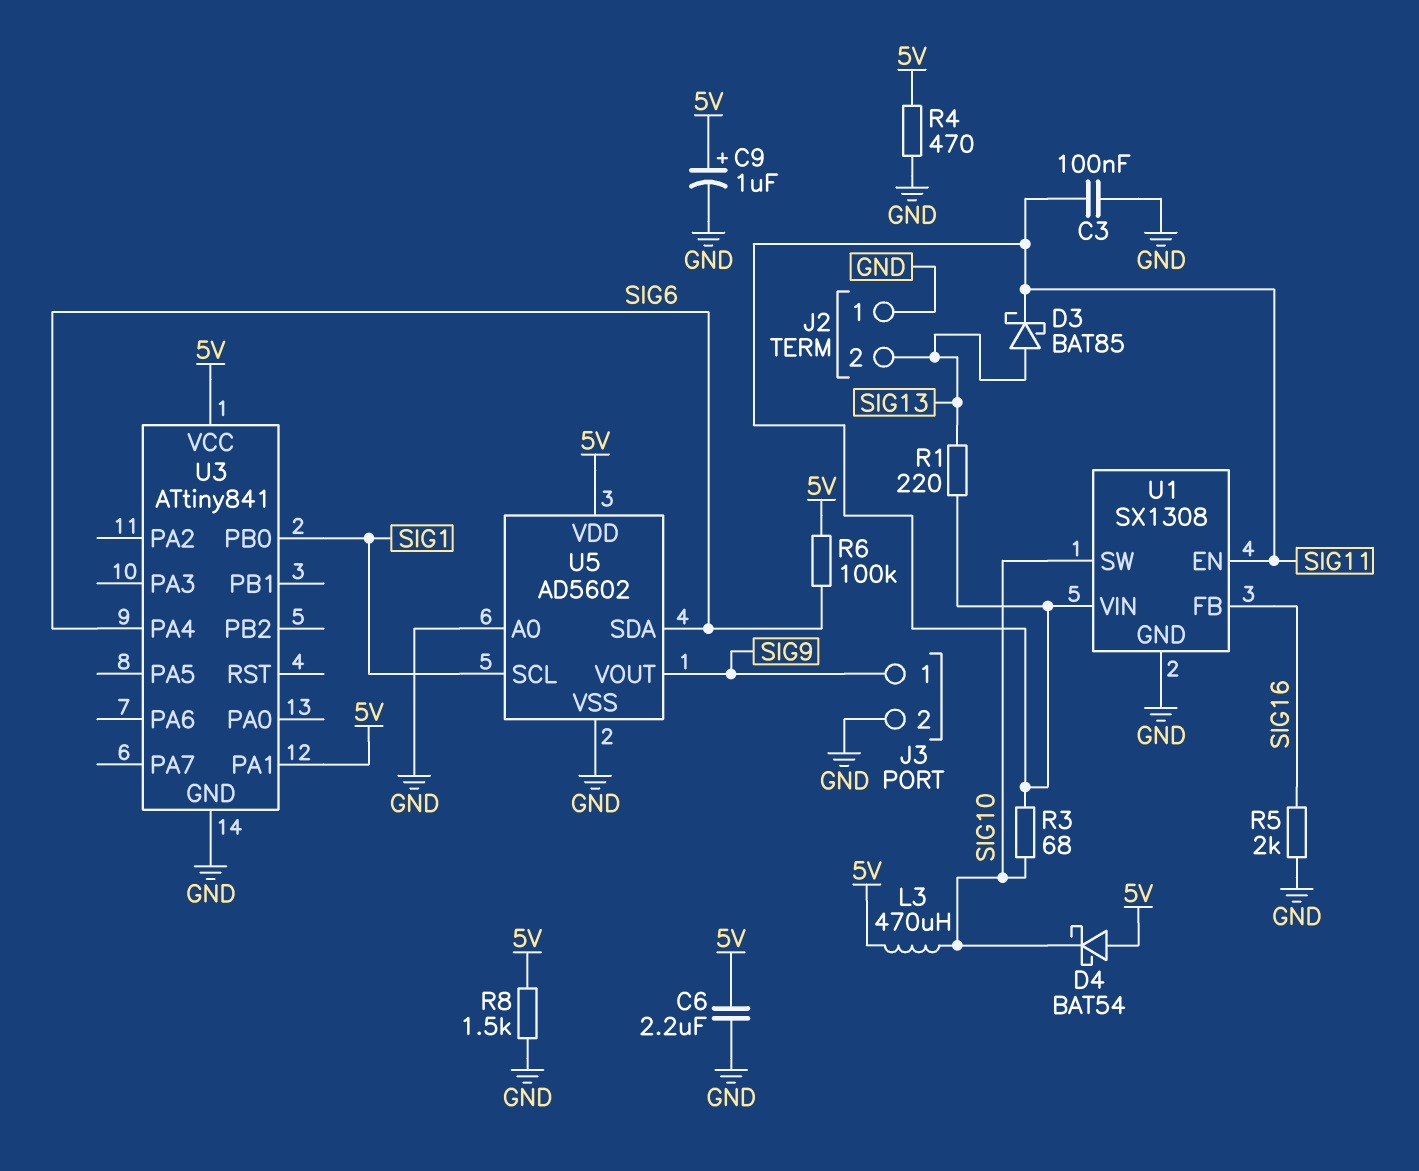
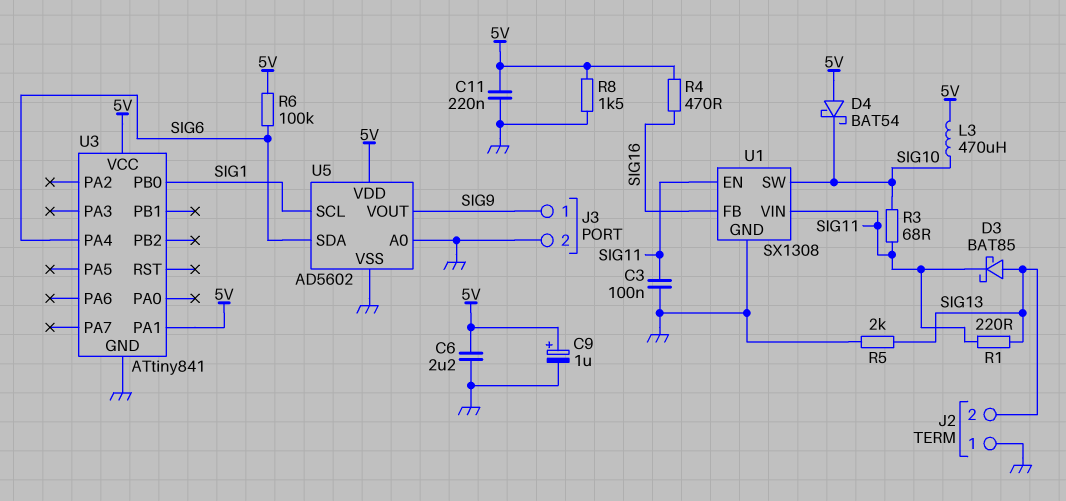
C11: none -> 220nF (5V, GND)
R4: 470 (5V, GND) -> 470 (5V, SIG16)
R5: 2k (GND, SIG16) -> 2k (GND, SIG13)

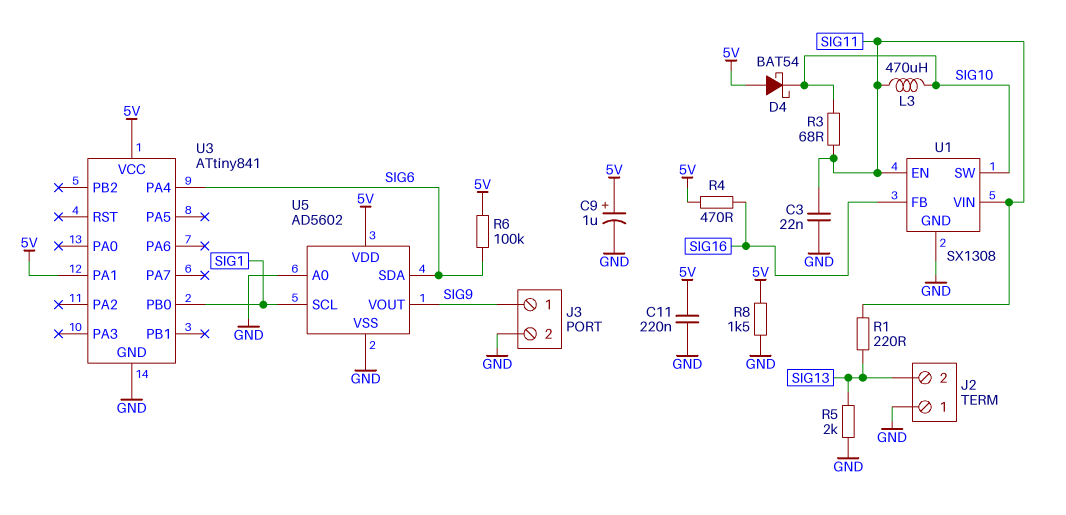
C3: 100nF (GND, SIG11) -> 22nF (GND, SIG11)
C6: 2.2uF (5V, GND) -> none
D3: schottky BAT85 (A SIG13, K SIG11) -> none
L3: 470uH (5V, SIG10) -> 470uH (SIG10, SIG11)

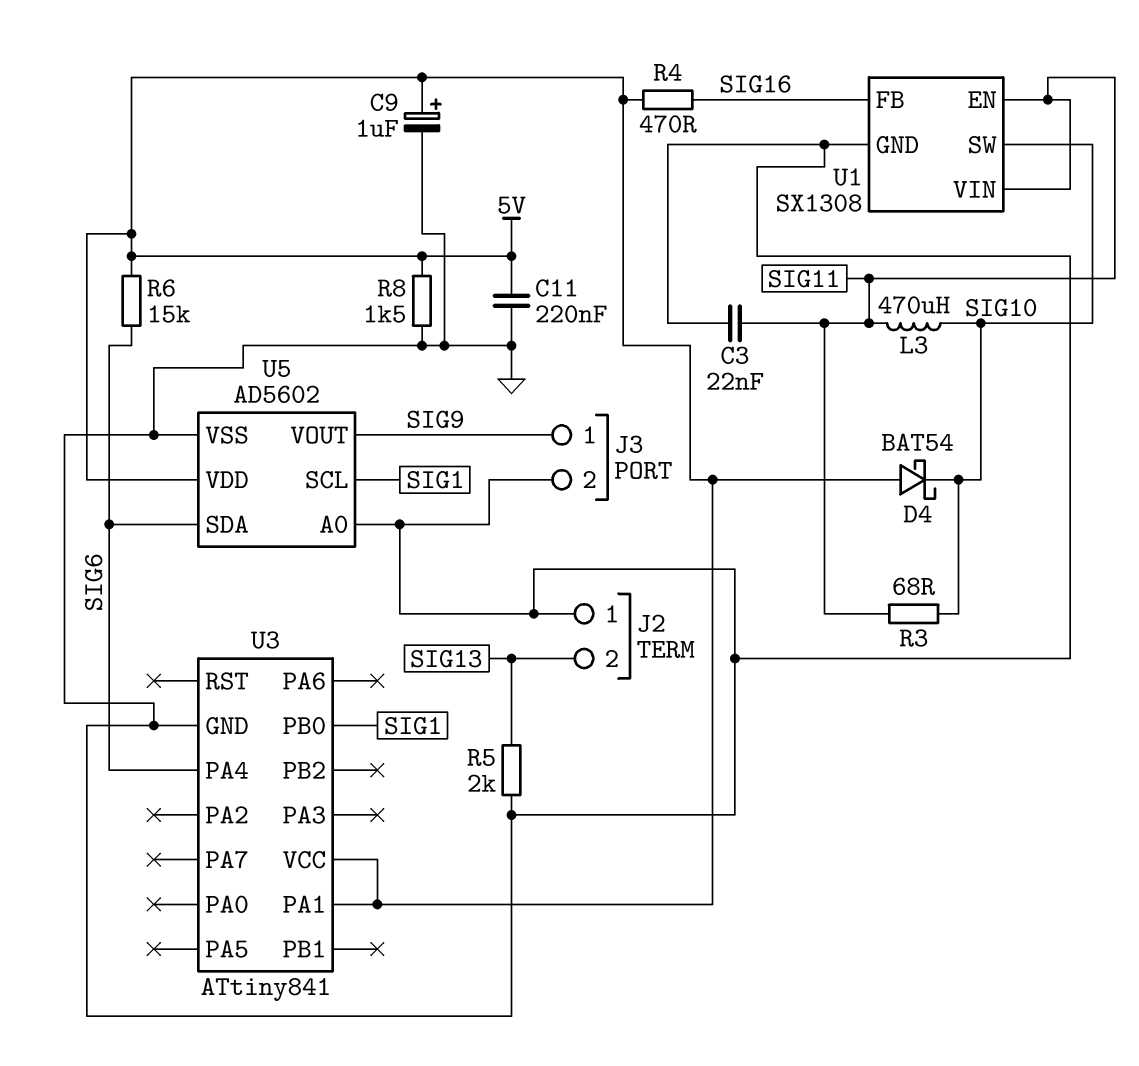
R1: 220 (SIG11, SIG13) -> none
R6: 100k (5V, SIG6) -> 15k (5V, SIG6)

